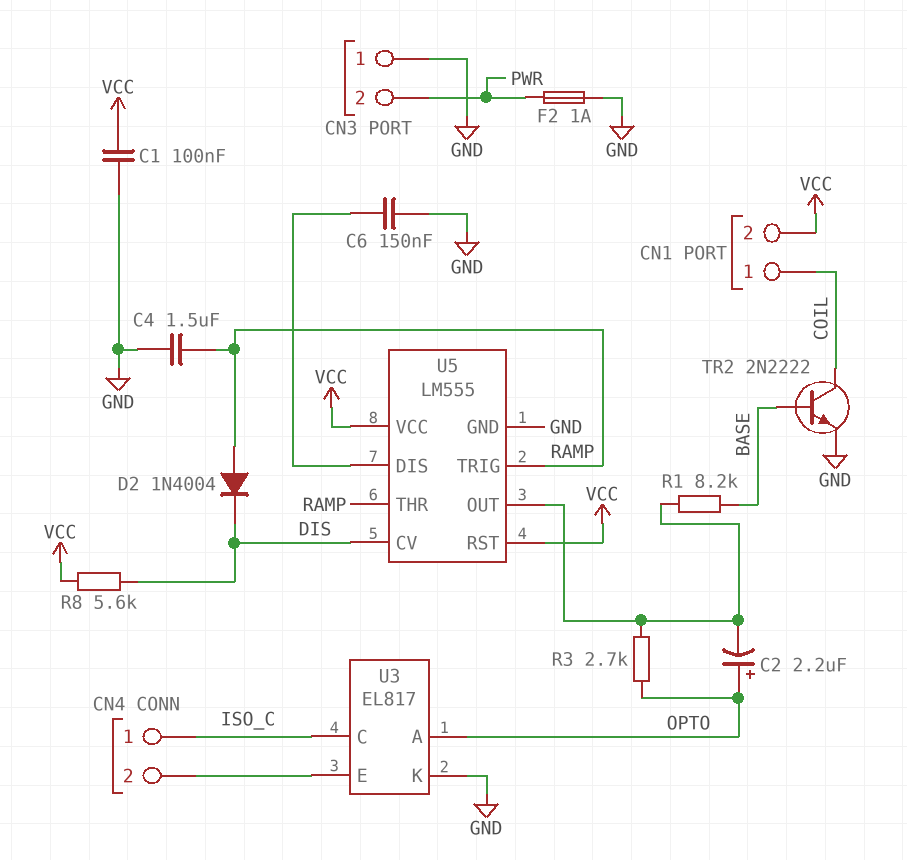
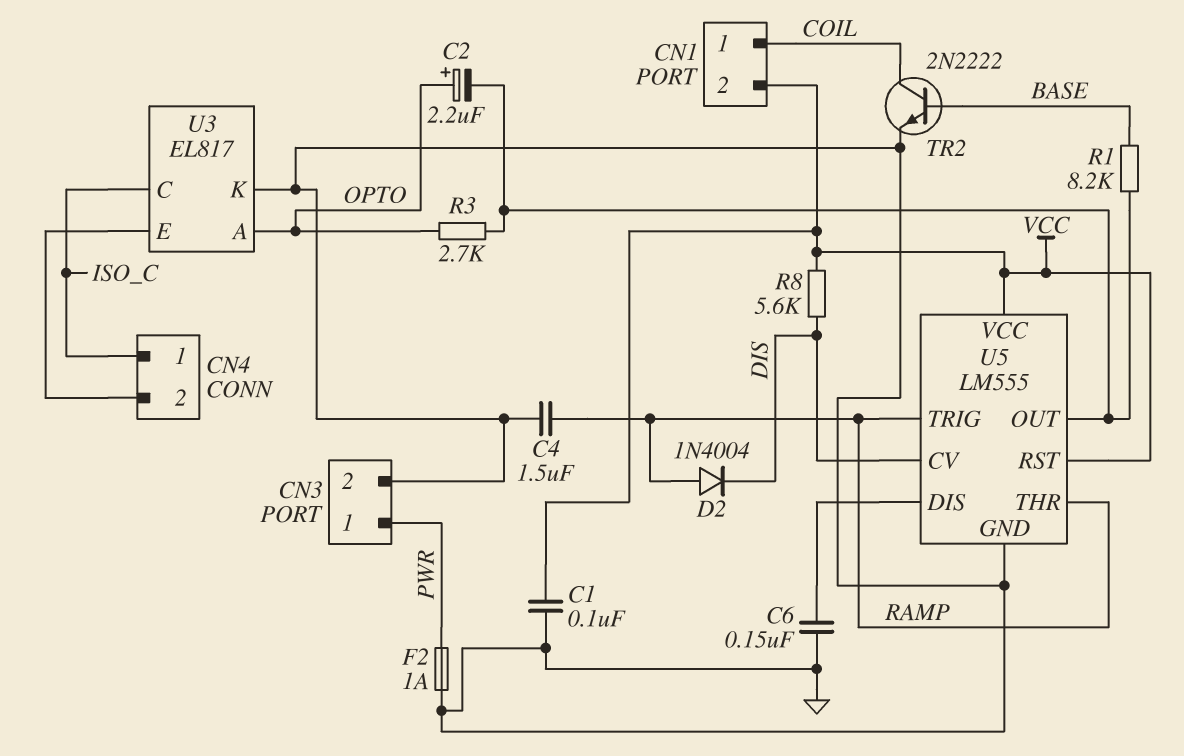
CN3 pin 1: GND -> PWR
CN3 pin 2: PWR -> GND

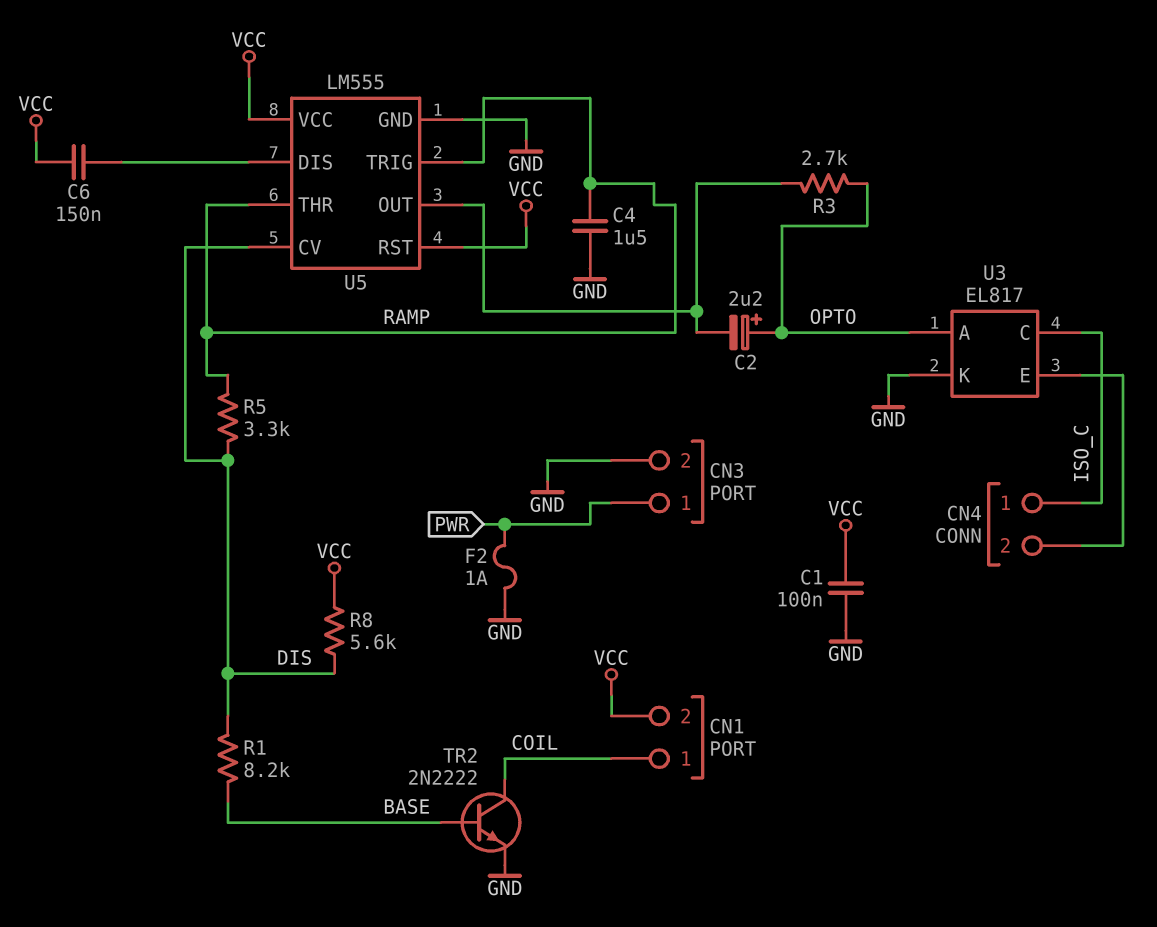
C6: 150nF (GND, U5/DIS) -> 150nF (U5/DIS, VCC)
D2: diode 1N4004 (A RAMP, K DIS) -> none
R1: 8.2k (BASE, U5/OUT) -> 8.2k (BASE, DIS)
R5: none -> 3.3k (DIS, RAMP)

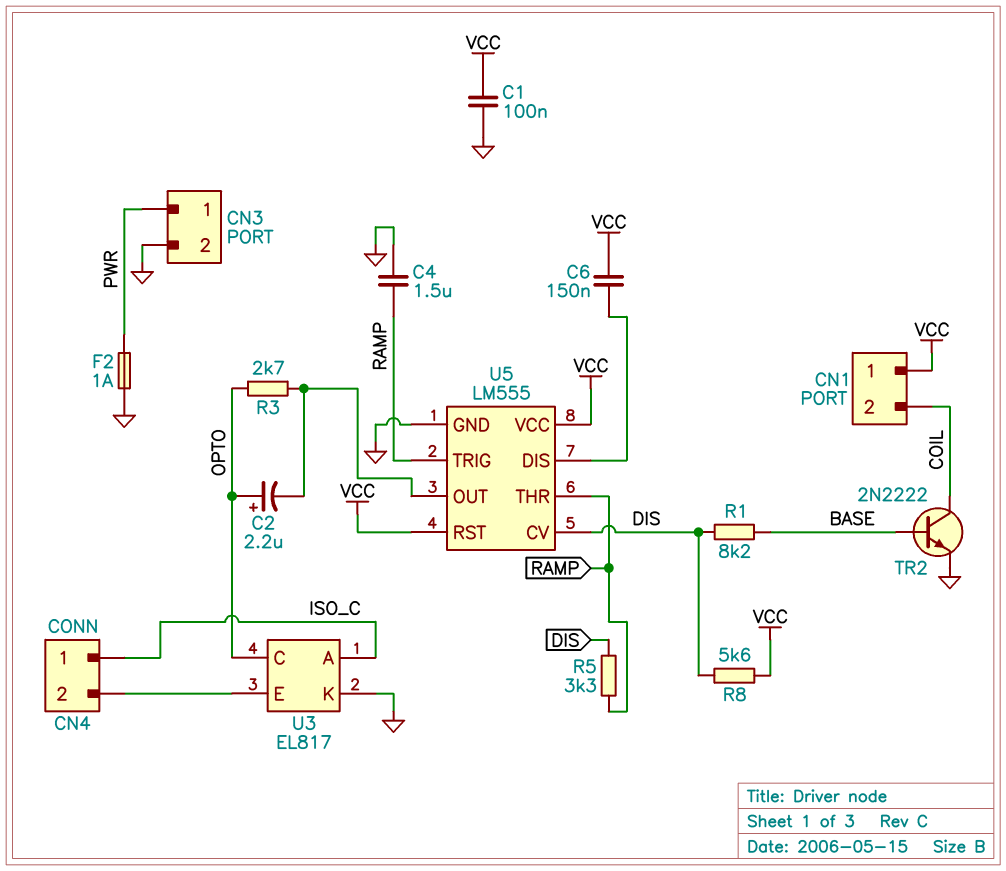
CN1 pin 1: COIL -> VCC
CN1 pin 2: VCC -> COIL
U3 pin A: OPTO -> ISO_C
U3 pin C: ISO_C -> OPTO

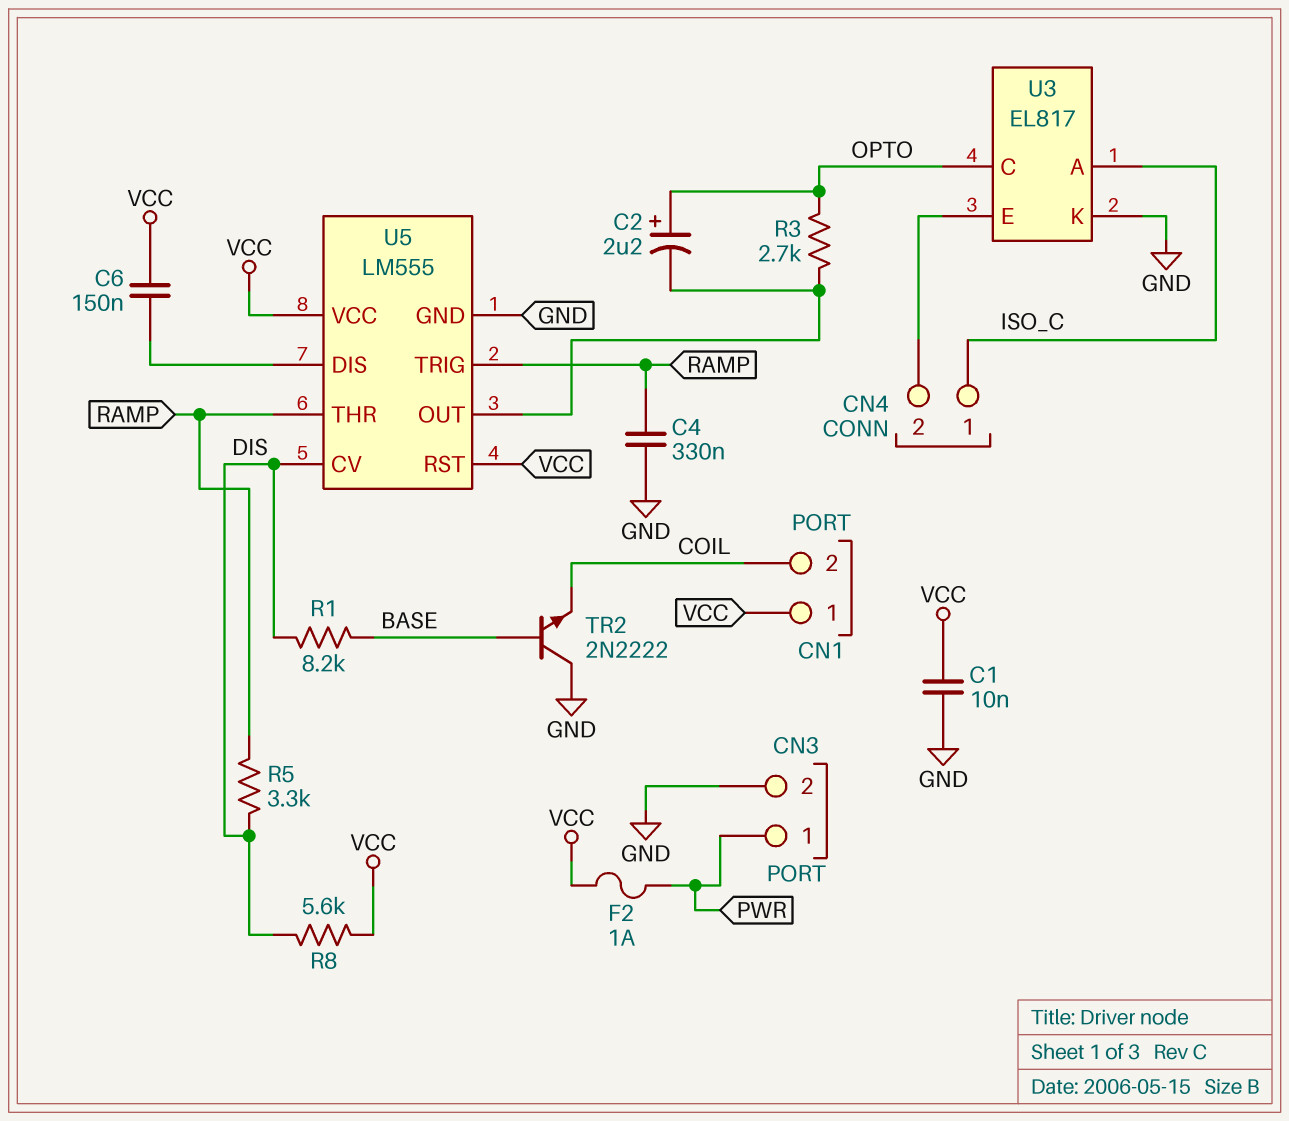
C1: 100nF (GND, VCC) -> 10nF (GND, VCC)
C4: 1.5uF (GND, RAMP) -> 330nF (GND, RAMP)
F2: 1A (GND, PWR) -> 1A (PWR, VCC)
TR2: NPN 2N2222 (B BASE, C COIL, E GND) -> NPN 2N2222 (B BASE, C GND, E COIL)

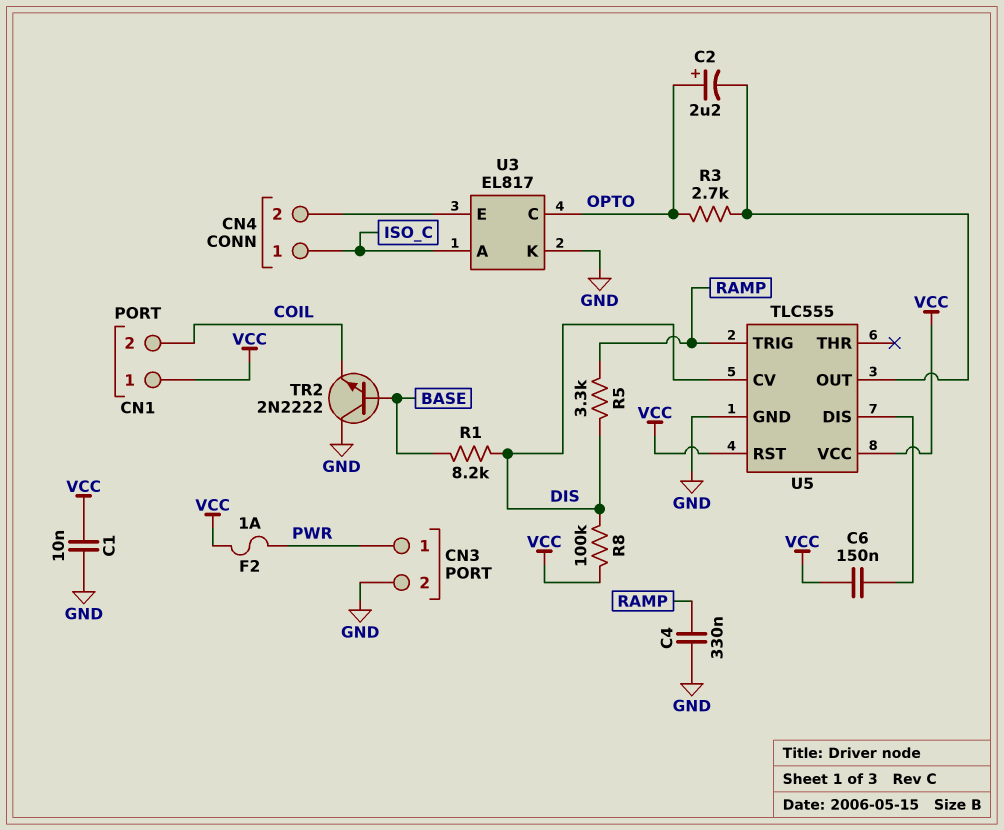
R8: 5.6k (DIS, VCC) -> 100k (DIS, VCC)
U5: LM555 -> TLC555
U5 pin THR: RAMP -> none

